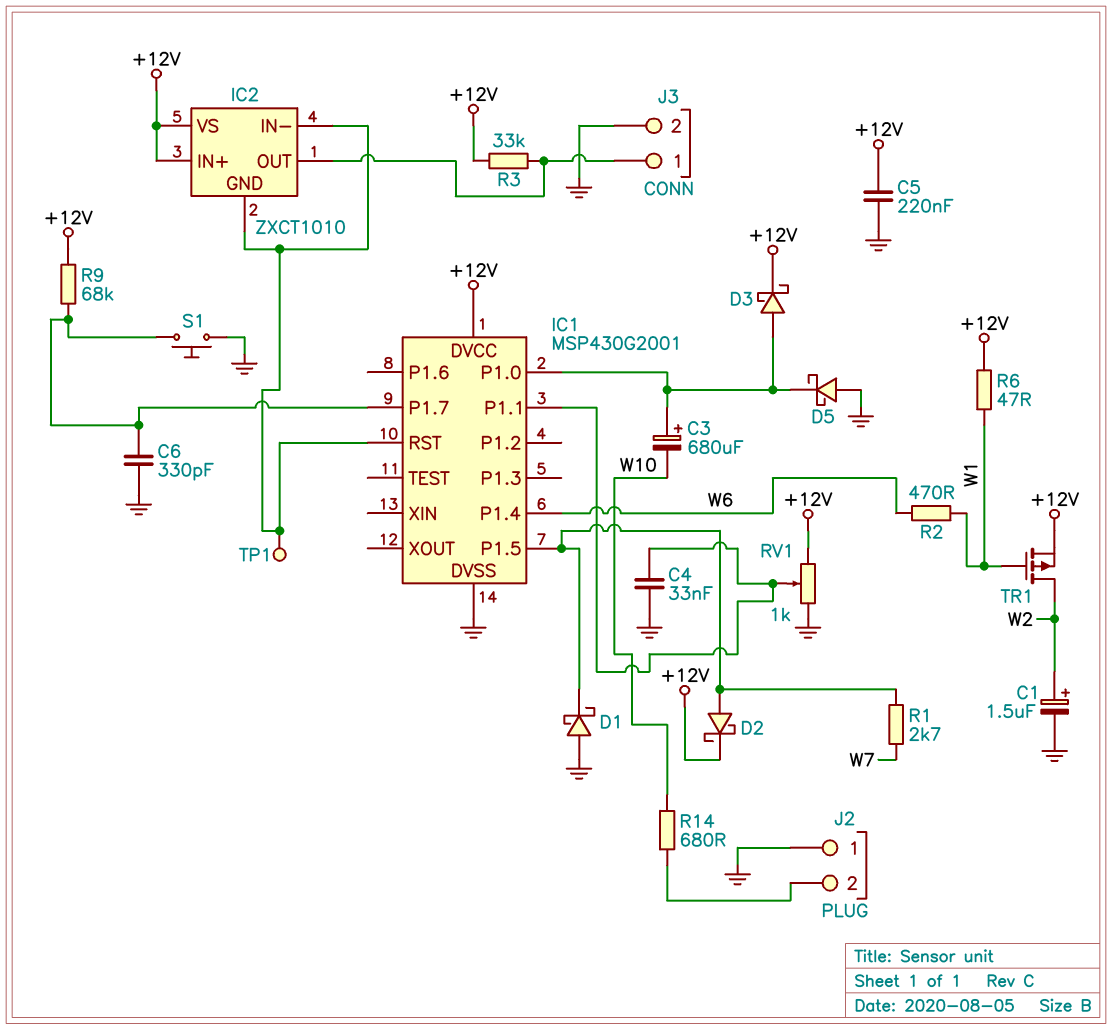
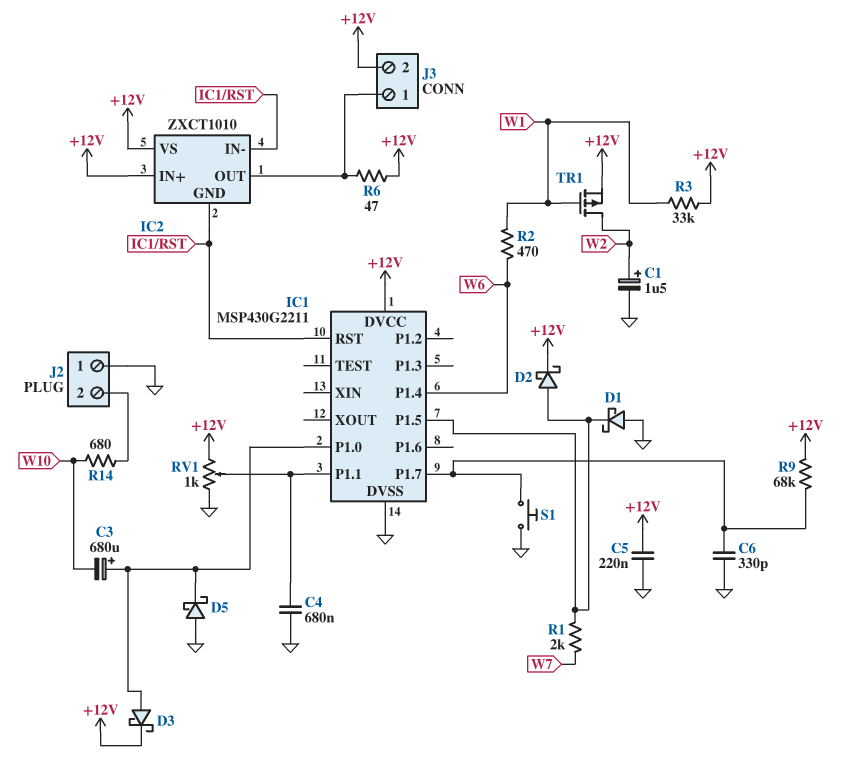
C4: 33nF (GND, IC1/P1.1) -> 680nF (GND, IC1/P1.1)
IC1: MSP430G2001 -> MSP430G2211
J3 pin 2: GND -> +12V
R1: 2.7k (IC1/P1.5, W7) -> 2k (IC1/P1.5, W7)
R3: 33k (+12V, IC2/OUT) -> 33k (+12V, W1)
R6: 47 (+12V, W1) -> 47 (+12V, IC2/OUT)
TP1: test point (IC1/RST) -> none

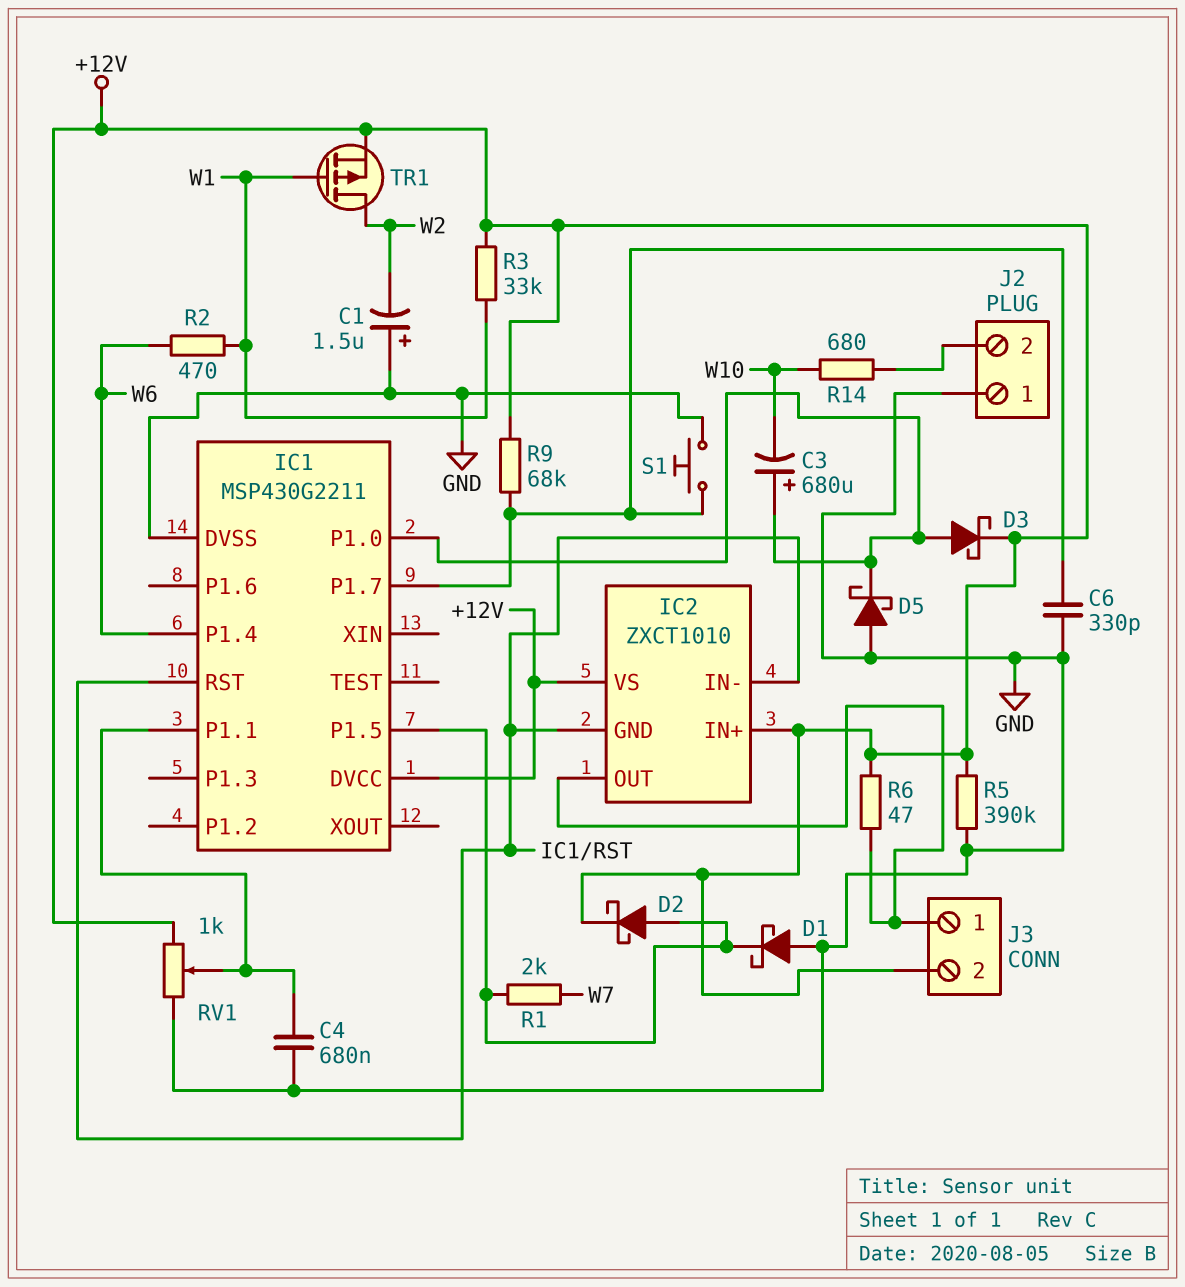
C1: 1.5uF (plus W2, minus GND) -> 1.5uF (plus GND, minus W2)
C5: 220nF (+12V, GND) -> none
R5: none -> 390k (+12V, GND)

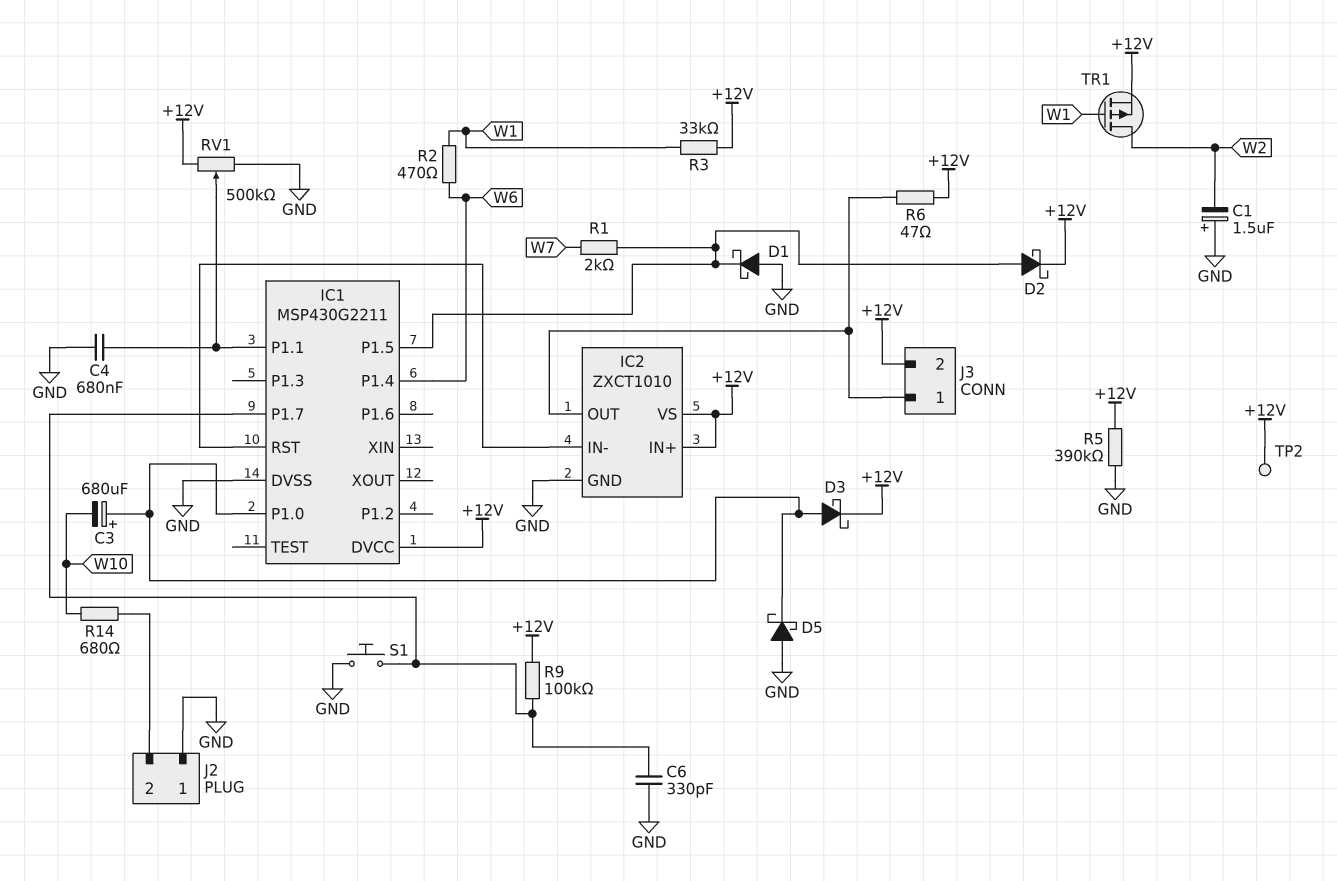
IC2 pin GND: IC1/RST -> GND
R9: 68k (+12V, IC1/P1.7) -> 100k (+12V, IC1/P1.7)
RV1: 1k (+12V, GND, wiper IC1/P1.1) -> 500k (+12V, GND, wiper IC1/P1.1)
TP2: none -> test point (+12V)

